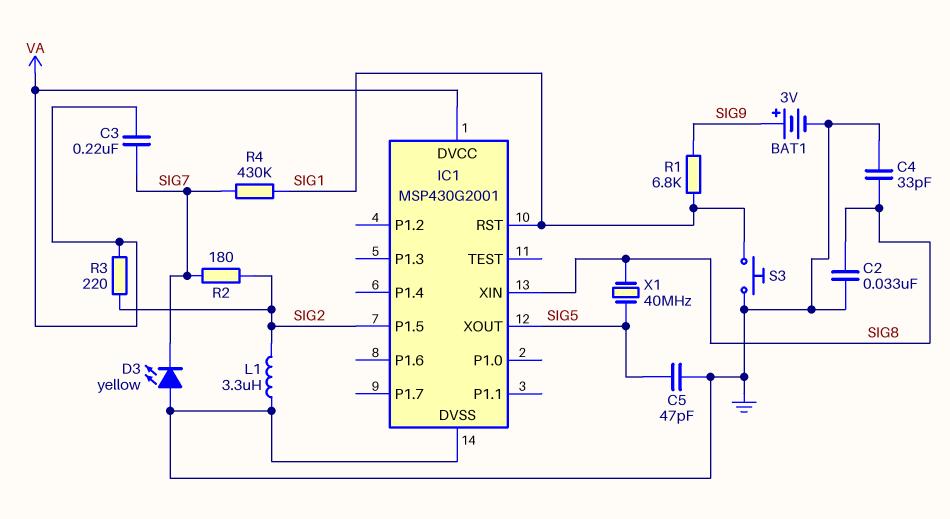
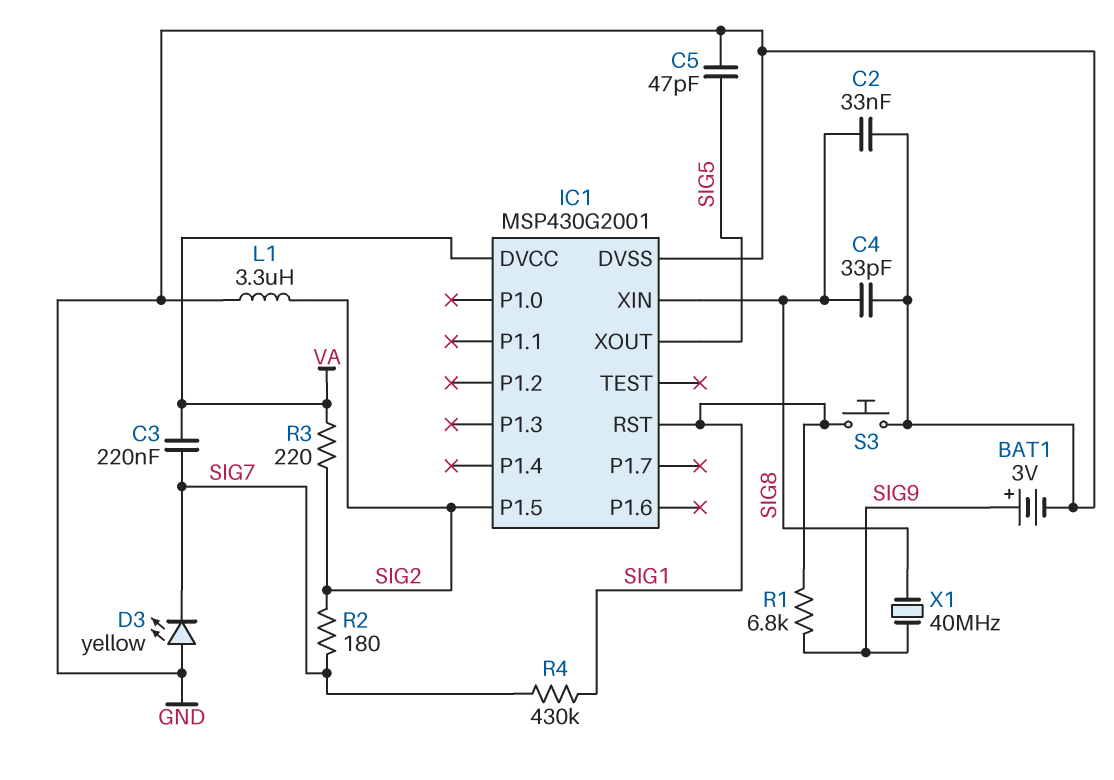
X1: 40MHz (SIG5, SIG8) -> 40MHz (SIG8, SIG9)

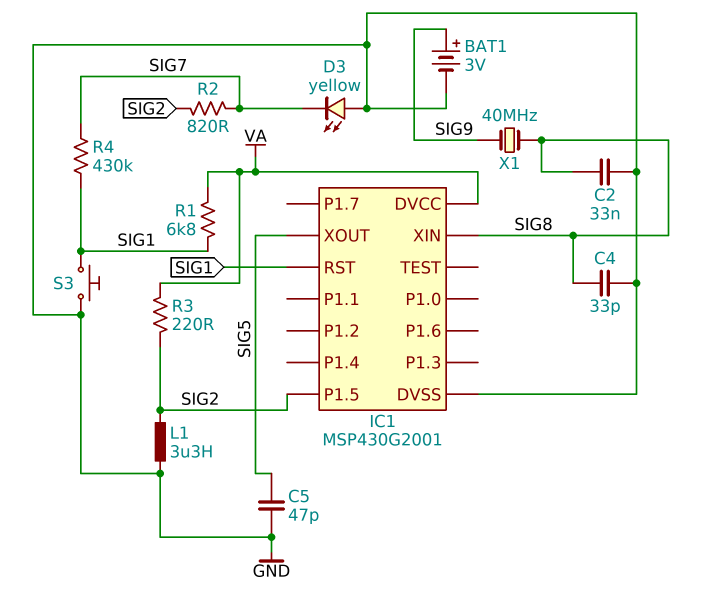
C3: 220nF (SIG7, VA) -> none
R1: 6.8k (SIG1, SIG9) -> 6.8k (SIG1, VA)
R2: 180 (SIG2, SIG7) -> 820 (SIG2, SIG7)

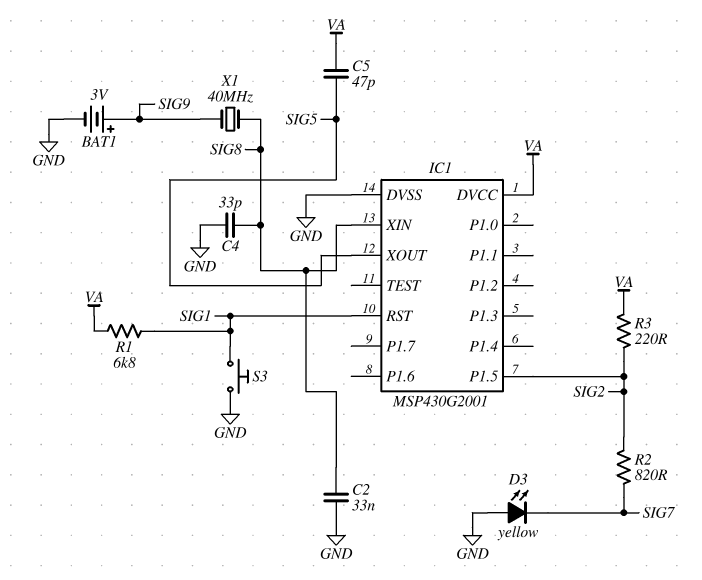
C5: 47pF (GND, SIG5) -> 47pF (SIG5, VA)
L1: 3.3uH (GND, SIG2) -> none
R4: 430k (SIG1, SIG7) -> none

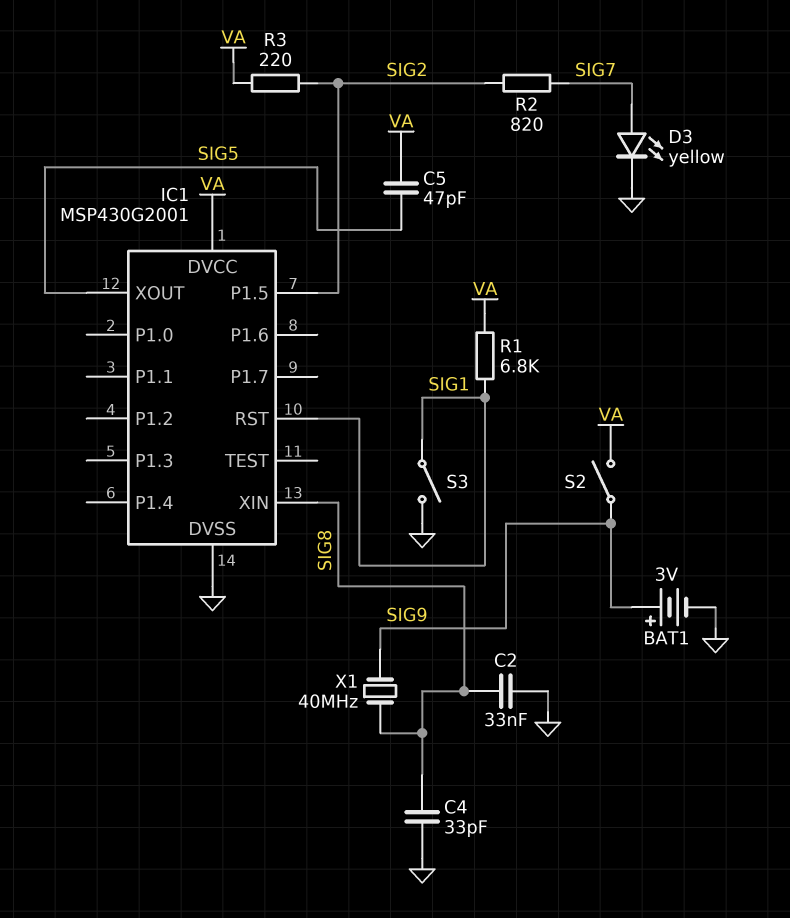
D3: LED yellow (A GND, K SIG7) -> LED yellow (A SIG7, K GND)
S2: none -> switch (SIG9, VA)
S3: button (GND, SIG1) -> switch (GND, SIG1)

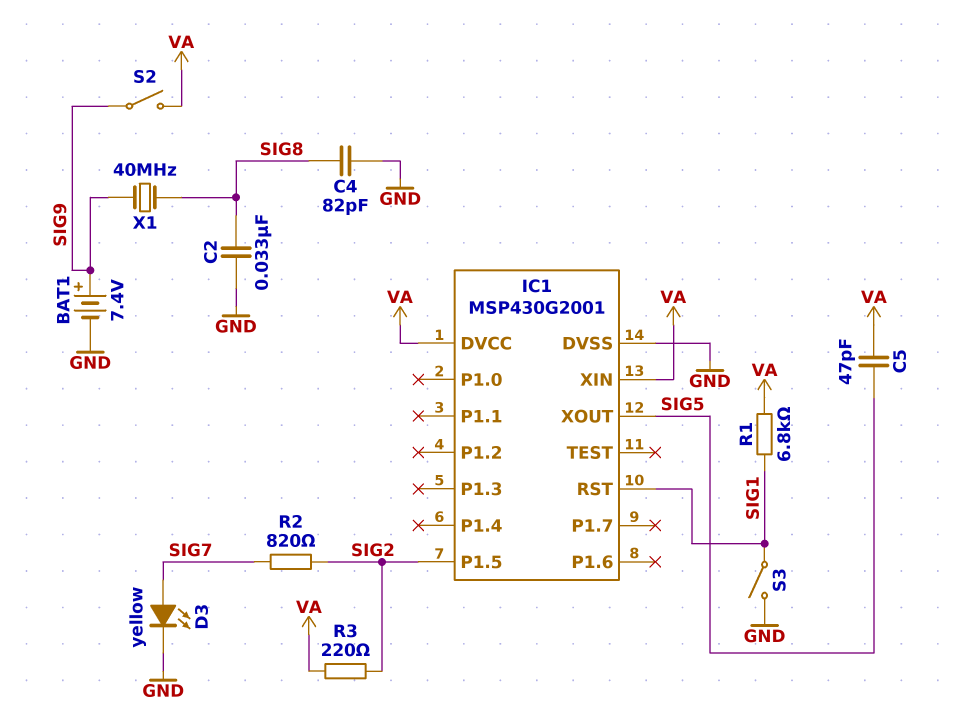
BAT1: 3V (plus SIG9, minus GND) -> 7.4V (plus SIG9, minus GND)
C4: 33pF (GND, SIG8) -> 82pF (GND, SIG8)
IC1 pin XIN: SIG8 -> VA

